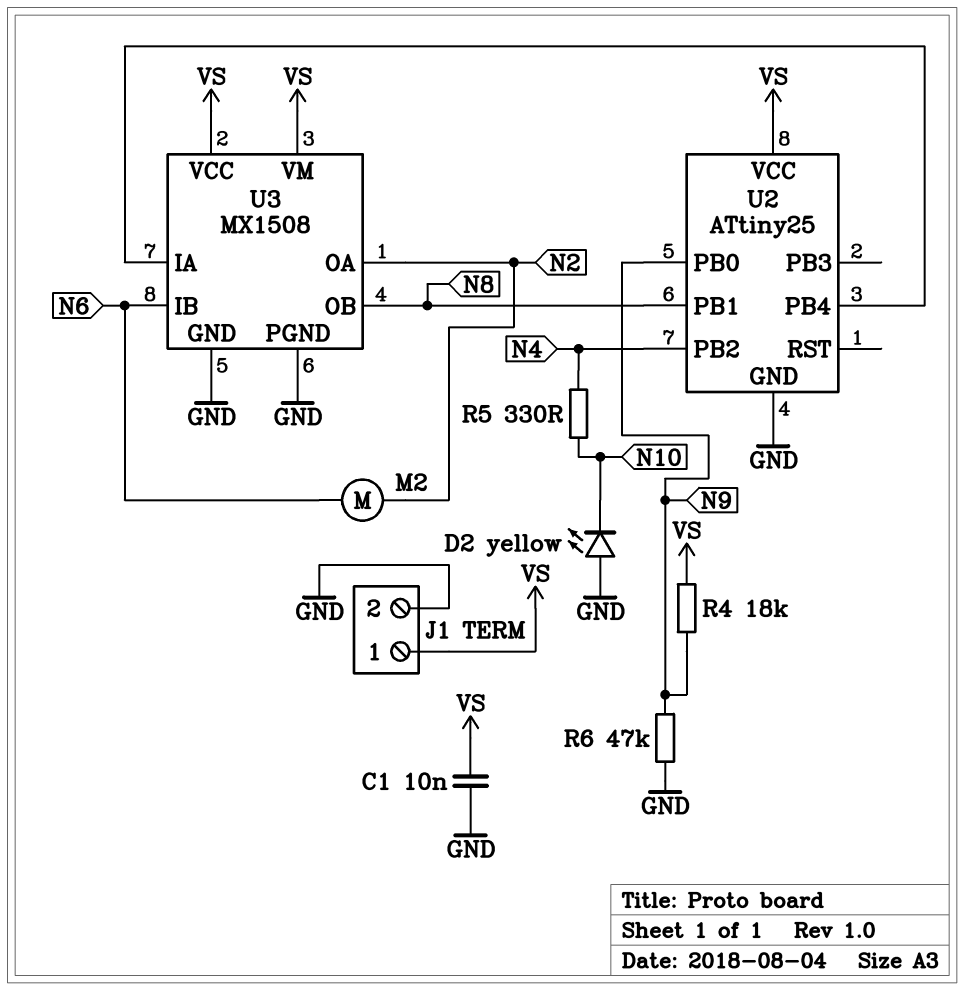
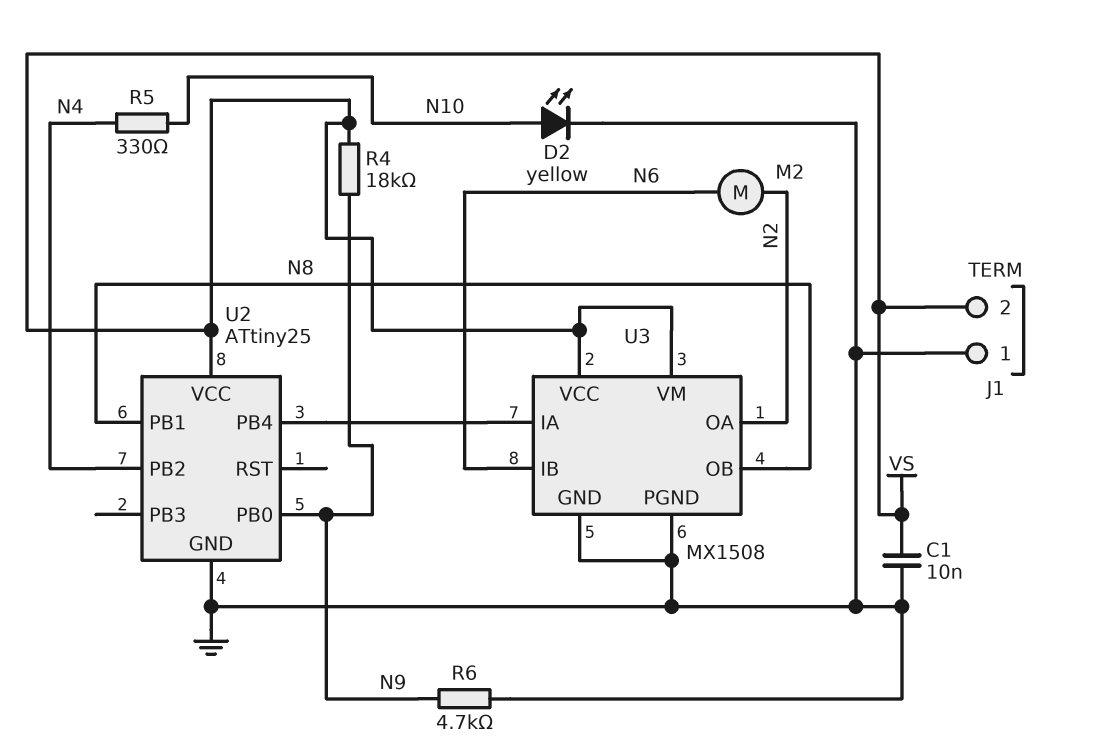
D2: LED yellow (A GND, K N10) -> LED yellow (A N10, K GND)
J1 pin 1: VS -> GND
J1 pin 2: GND -> VS
R6: 47k (GND, N9) -> 4.7k (GND, N9)

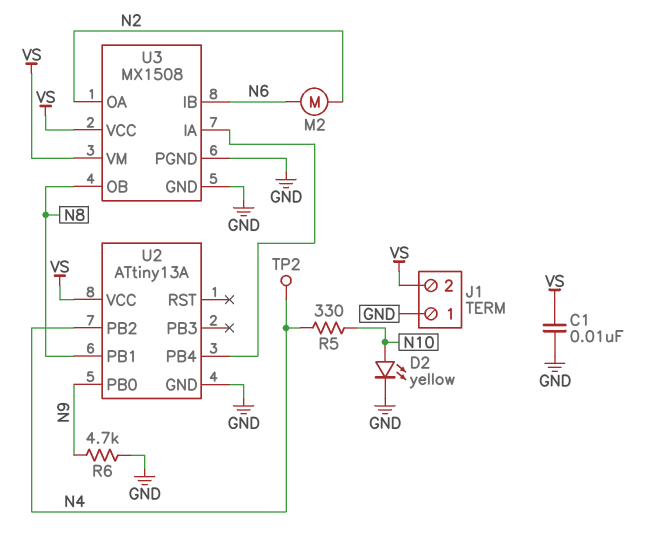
R4: 18k (N9, VS) -> none
TP2: none -> test point (N4)
U2: ATtiny25 -> ATtiny13A

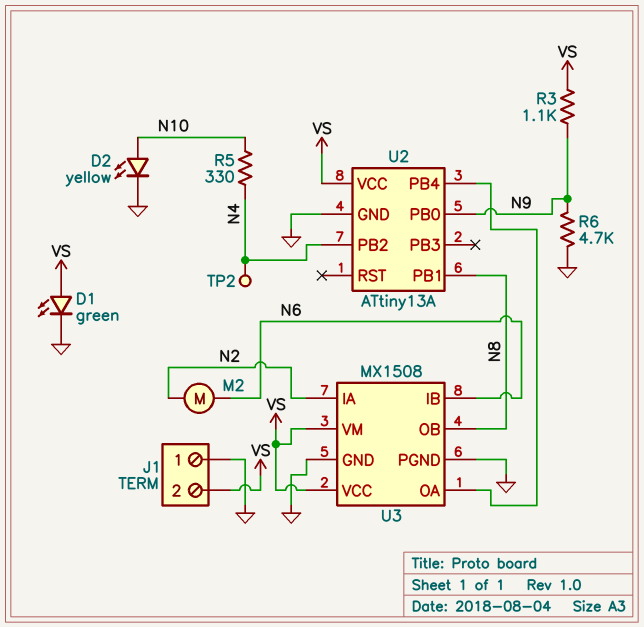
C1: 10nF (GND, VS) -> none
D1: none -> LED green (A VS, K GND)
R3: none -> 1.1k (N9, VS)
U3 pin IA: U2/PB4 -> N2
U3 pin OA: N2 -> U2/PB4

